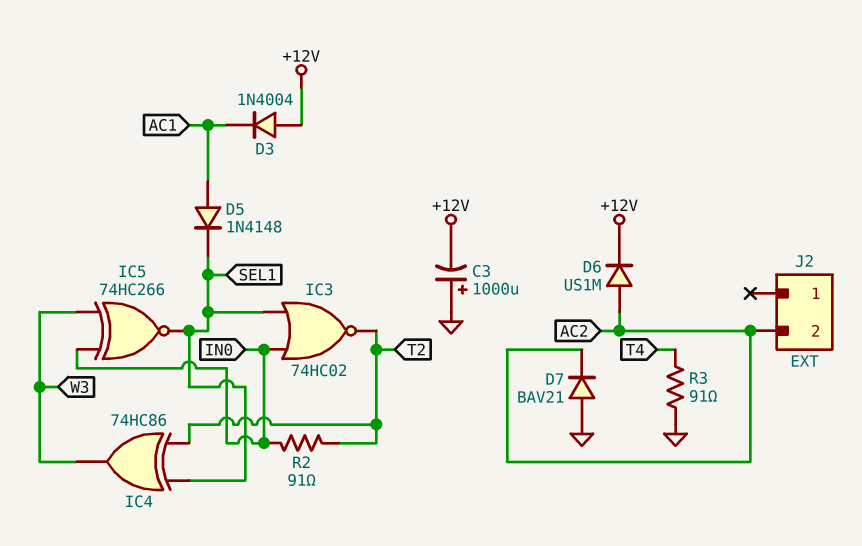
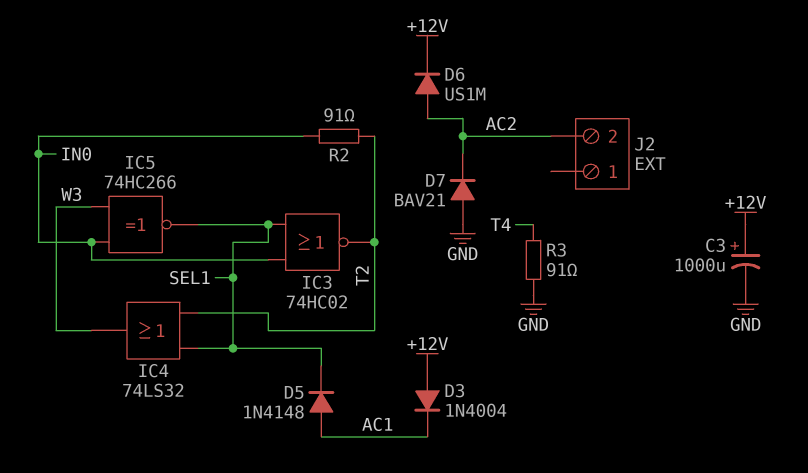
C3: 1000uF (plus GND, minus +12V) -> 1000uF (plus +12V, minus GND)
IC4: XOR 74HC86 (in SEL1, in T2, out W3) -> OR 74LS32 (in SEL1, in T2, out W3)

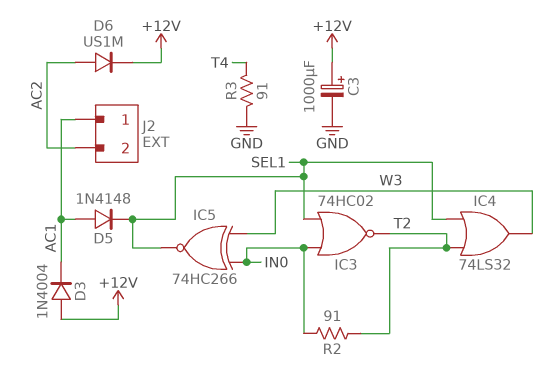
D7: diode BAV21 (A GND, K AC2) -> none
J2 pin 1: none -> AC1

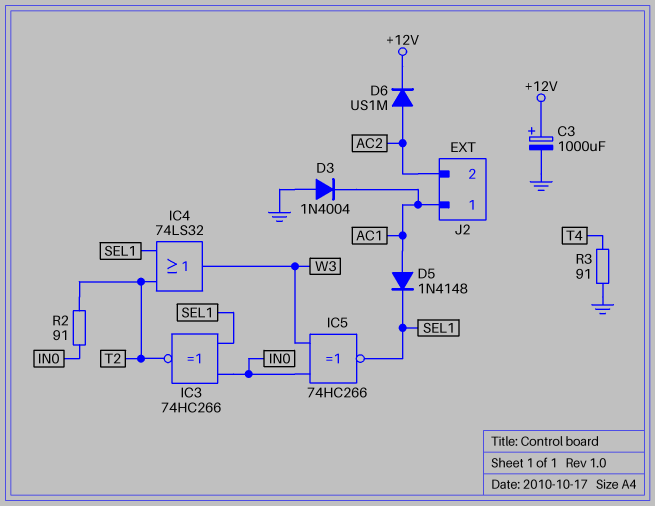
D3: diode 1N4004 (A +12V, K AC1) -> diode 1N4004 (A GND, K AC1)
IC3: NOR 74HC02 (in IN0, in SEL1, out T2) -> XNOR 74HC266 (in IN0, in SEL1, out T2)

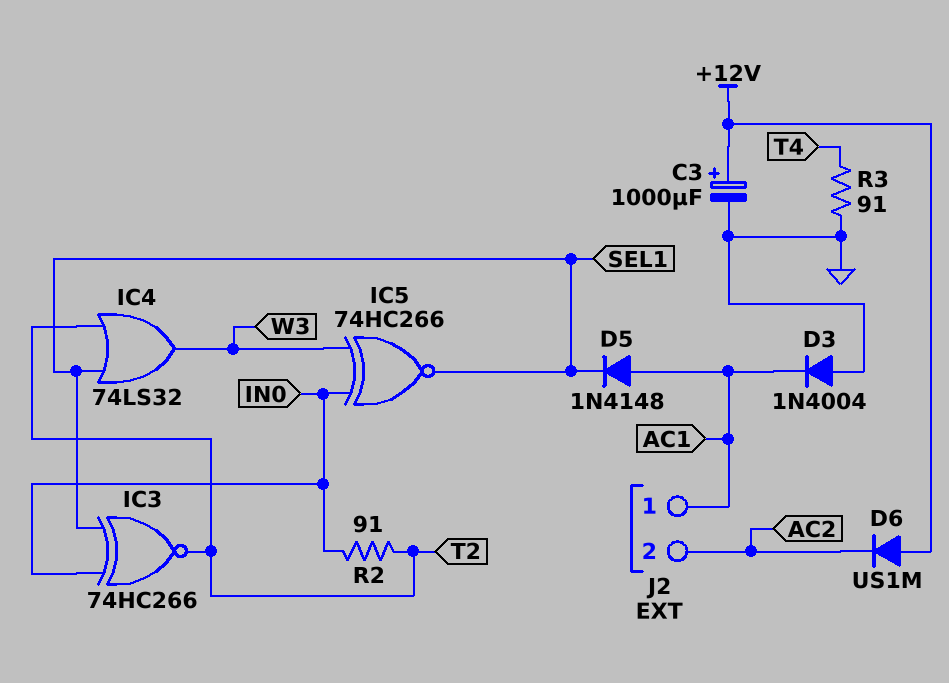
D6: diode US1M (A AC2, K +12V) -> diode US1M (A +12V, K AC2)

